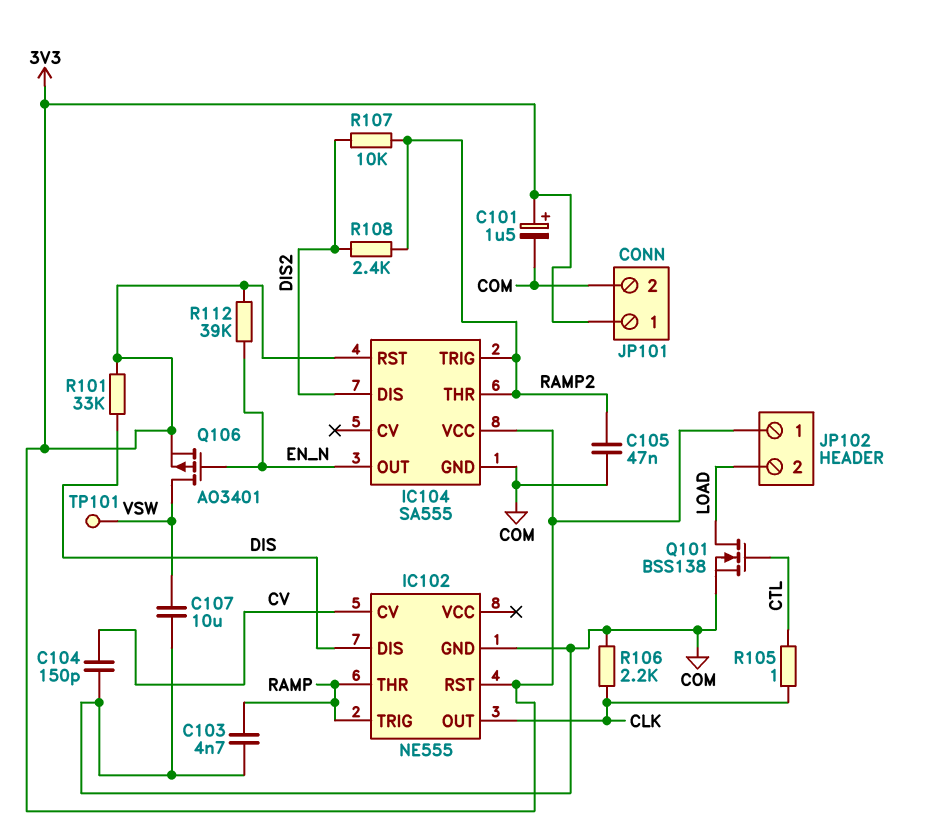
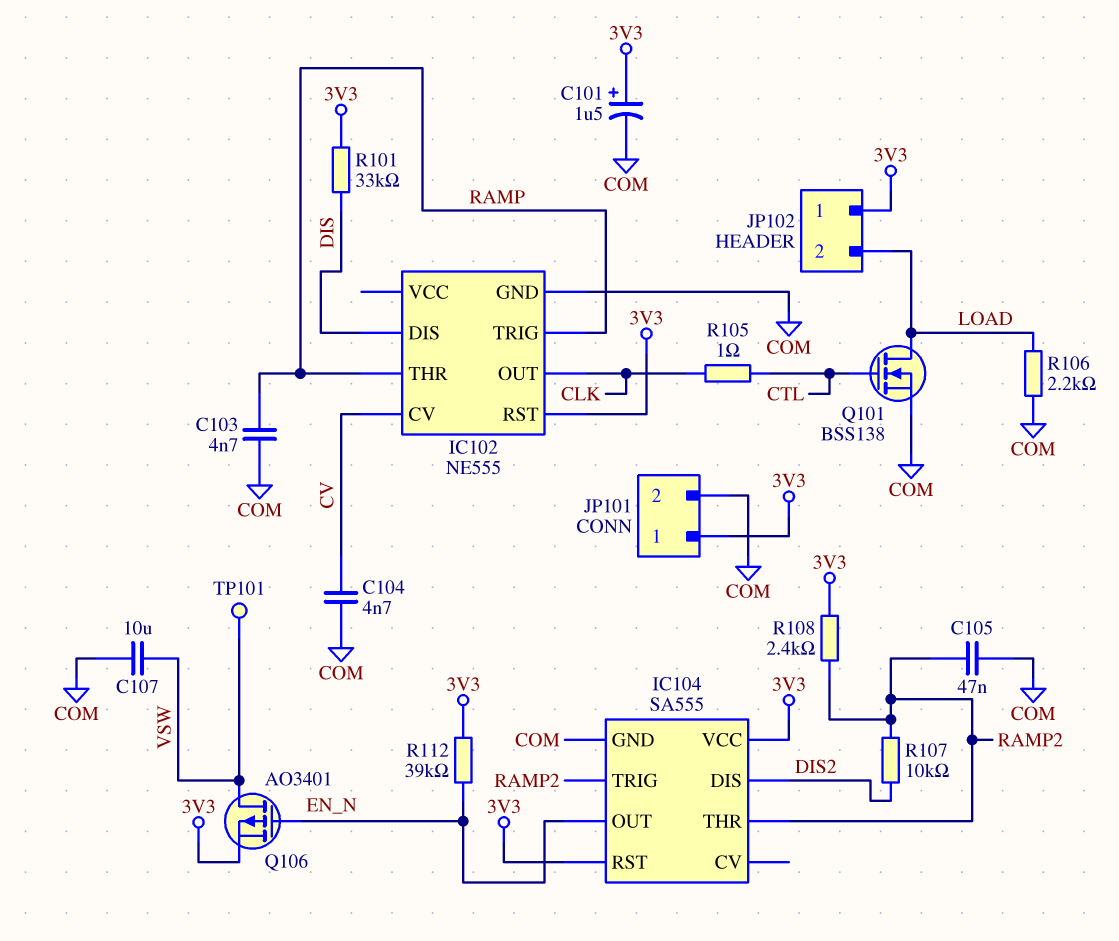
C104: 150pF (COM, CV) -> 4.7nF (COM, CV)
R106: 2.2k (CLK, COM) -> 2.2k (COM, LOAD)
R108: 2.4k (DIS2, RAMP2) -> 2.4k (3V3, RAMP2)

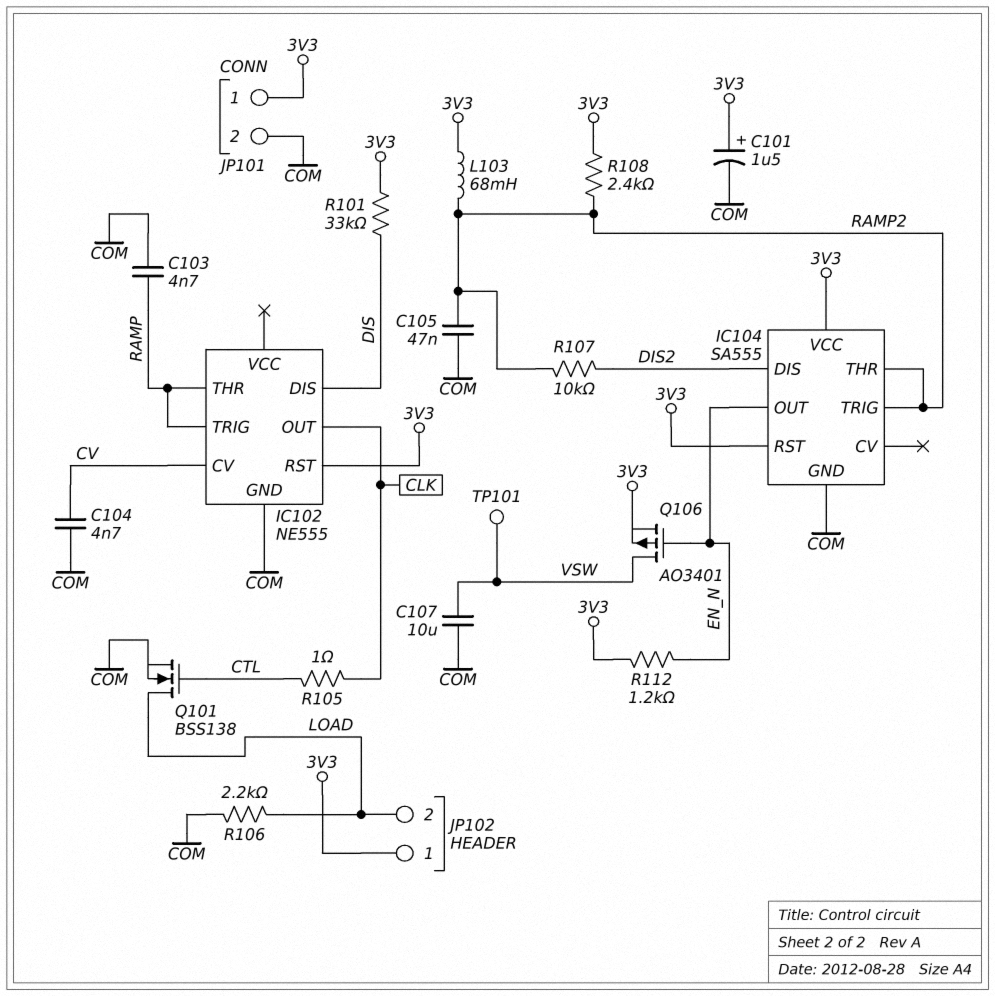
L103: none -> 68mH (3V3, RAMP2)
R112: 39k (3V3, EN_N) -> 1.2k (3V3, EN_N)

